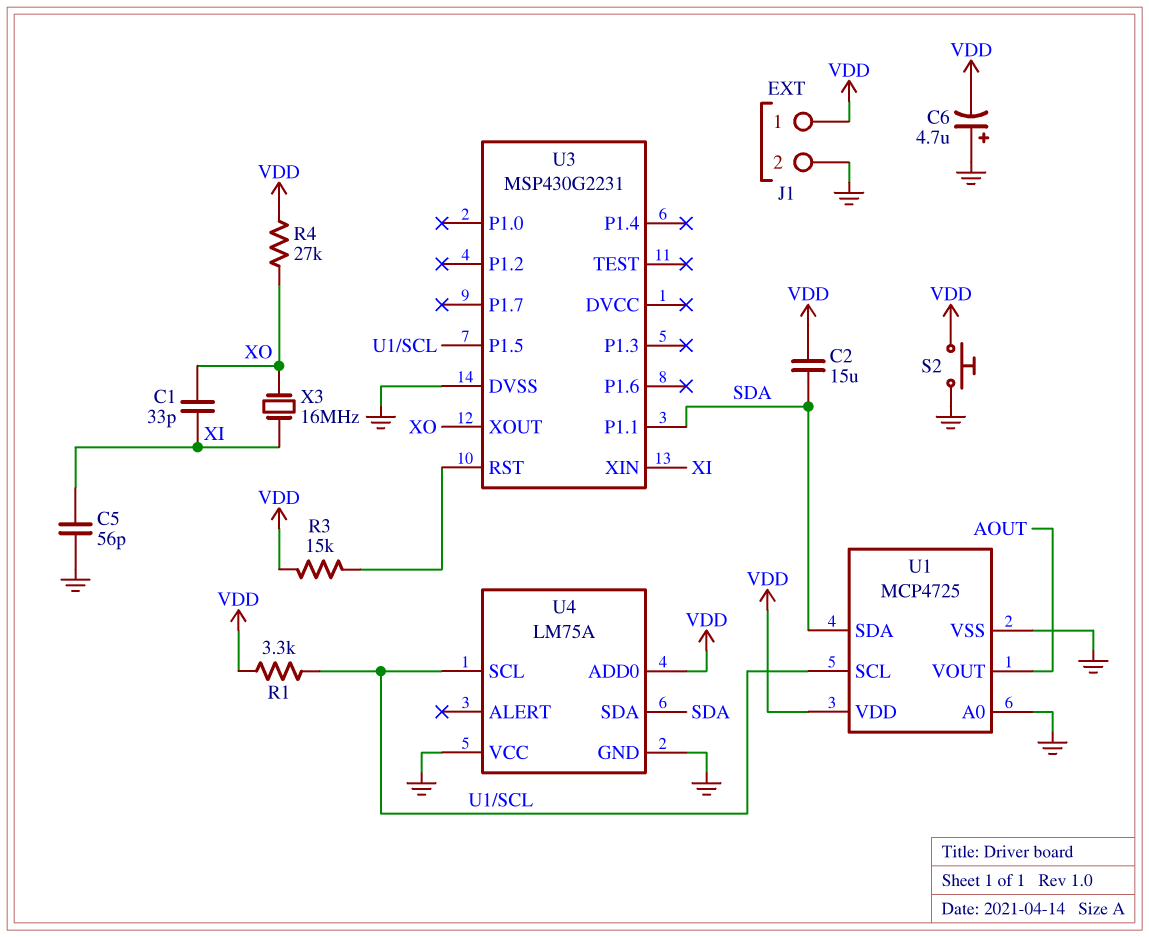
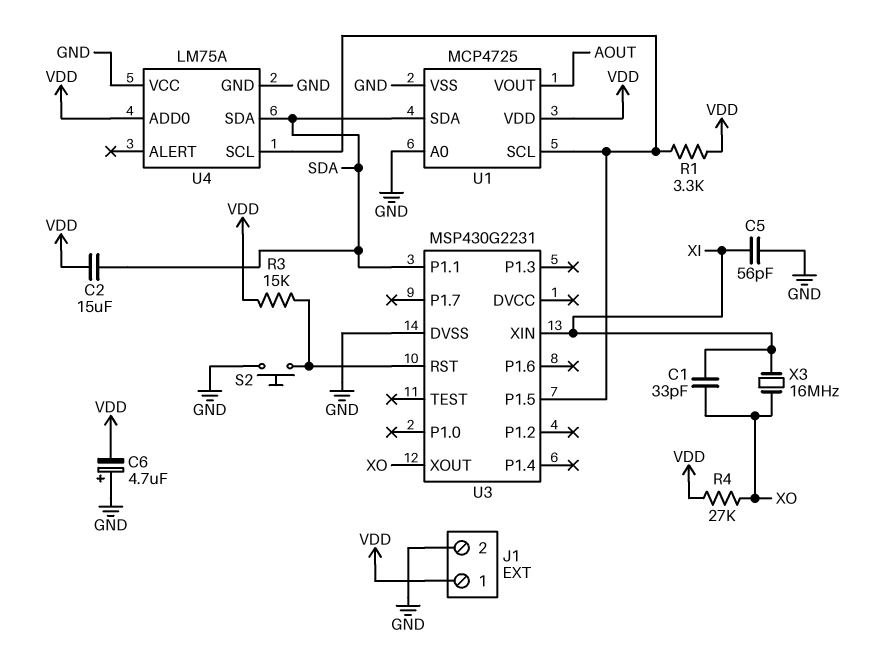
S2: button (GND, VDD) -> button (GND, U3/RST)

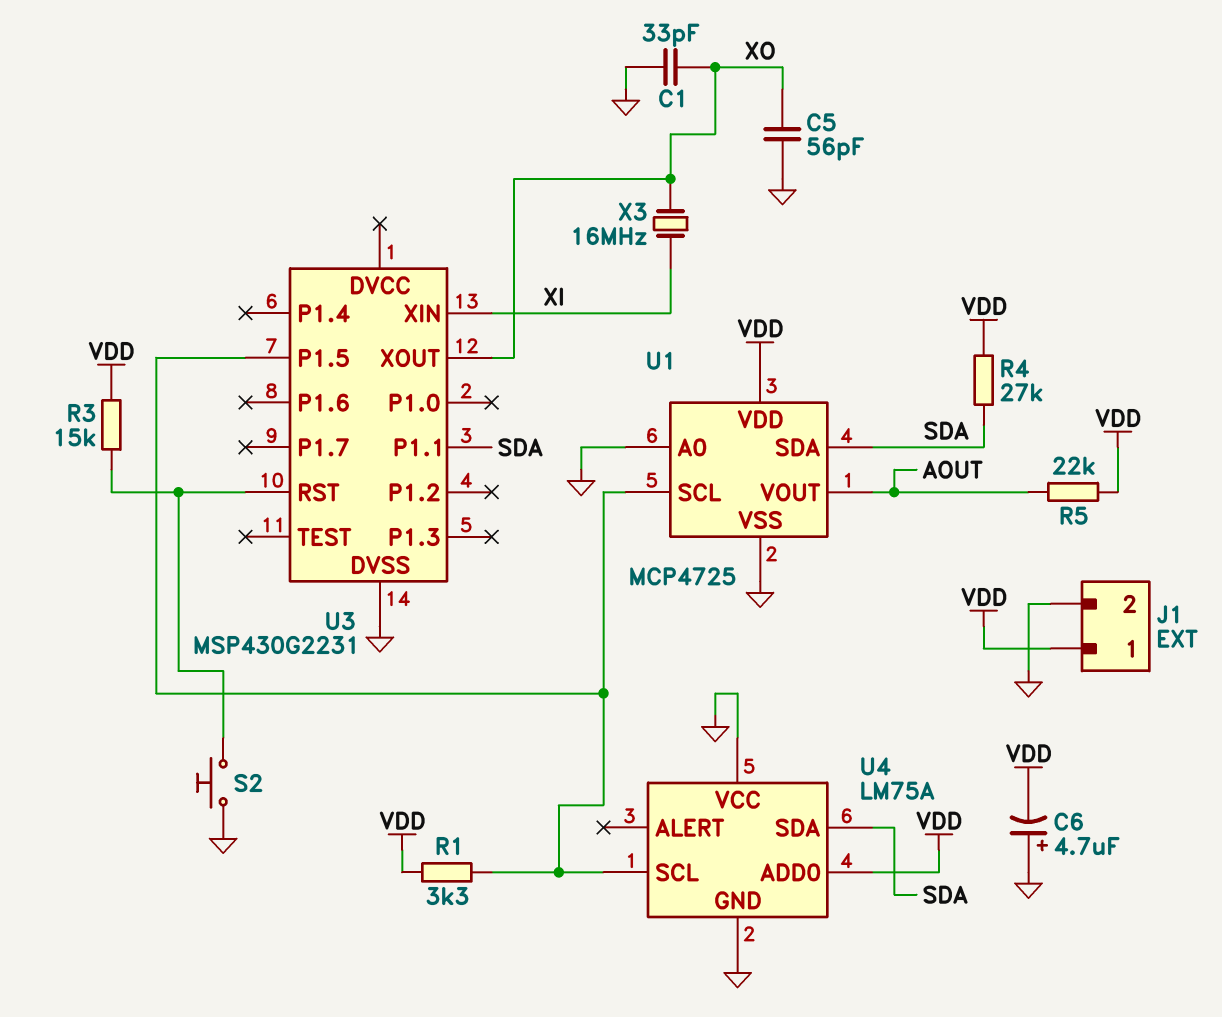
C1: 33pF (XI, XO) -> 33pF (GND, XO)
C2: 15uF (SDA, VDD) -> none
C5: 56pF (GND, XI) -> 56pF (GND, XO)
R4: 27k (VDD, XO) -> 27k (SDA, VDD)
R5: none -> 22k (AOUT, VDD)

